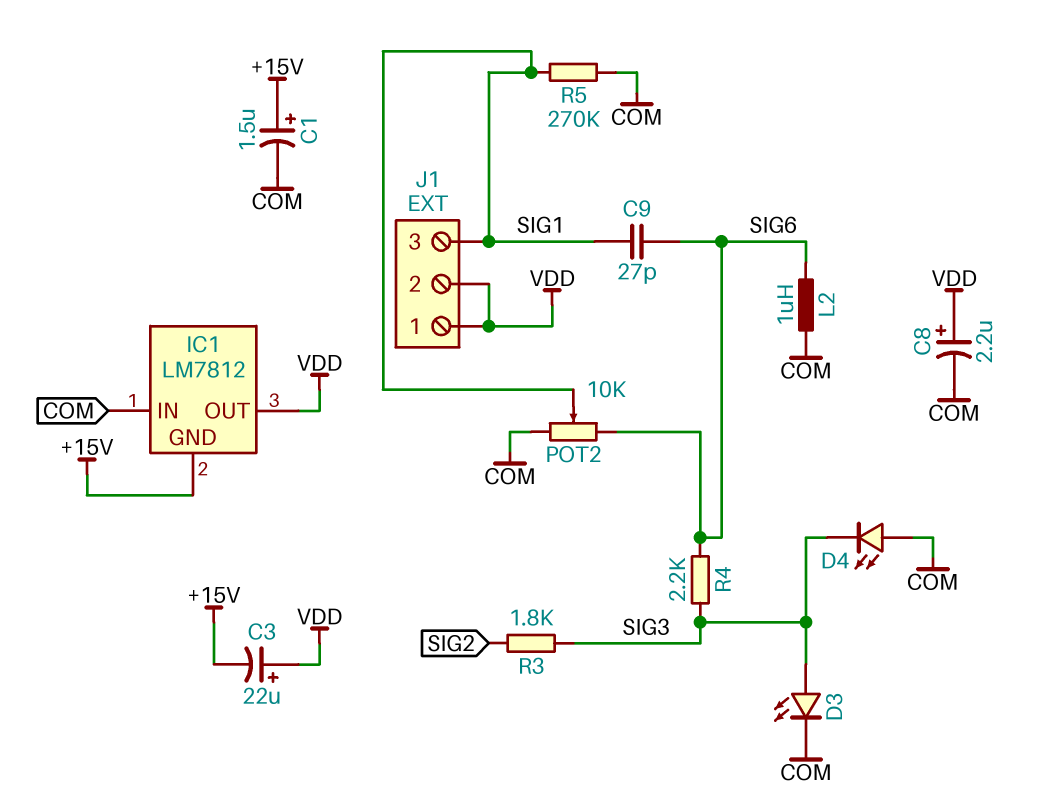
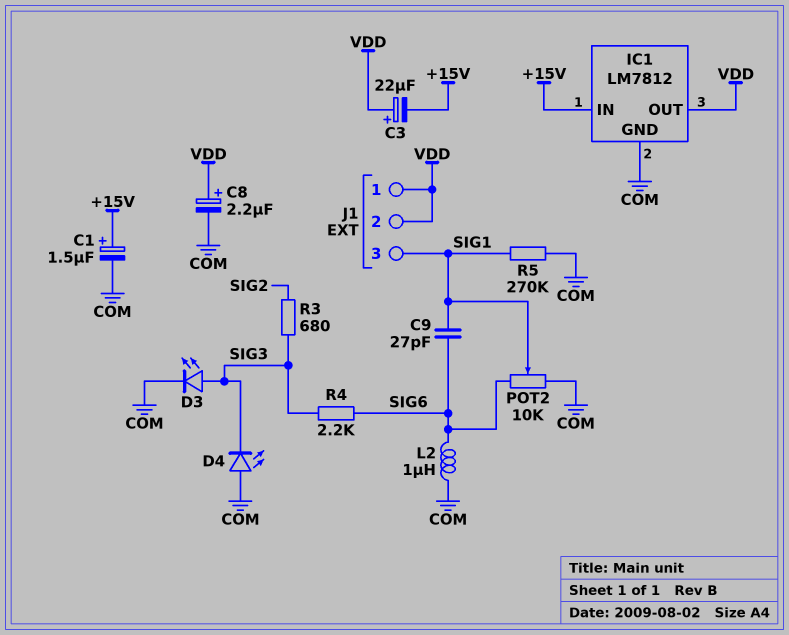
IC1 pin GND: +15V -> COM
IC1 pin IN: COM -> +15V
R3: 1.8k (SIG2, SIG3) -> 680 (SIG2, SIG3)

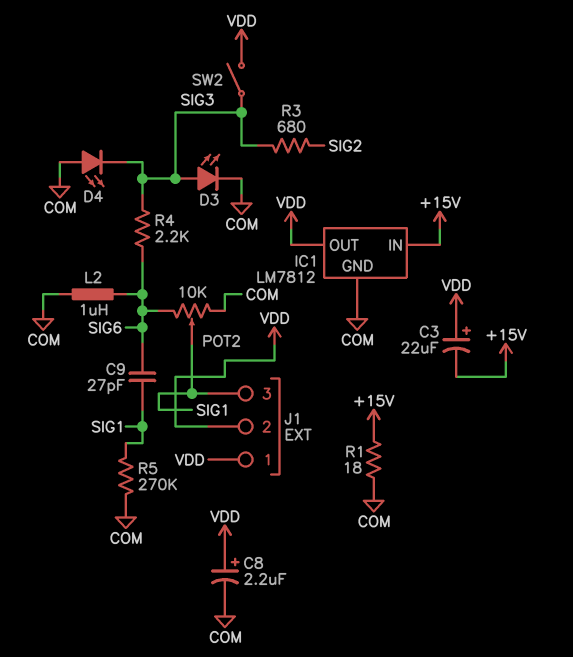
C1: 1.5uF (plus +15V, minus COM) -> none
R1: none -> 18 (+15V, COM)
SW2: none -> switch (SIG3, VDD)

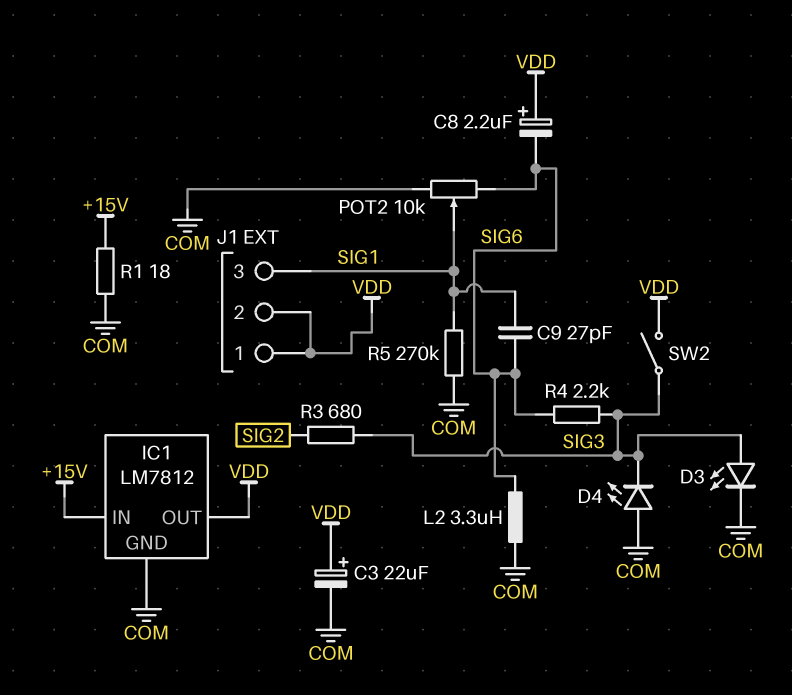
C3: 22uF (plus VDD, minus +15V) -> 22uF (plus VDD, minus COM)
C8: 2.2uF (plus VDD, minus COM) -> 2.2uF (plus VDD, minus SIG6)
L2: 1uH (COM, SIG6) -> 3.3uH (COM, SIG6)

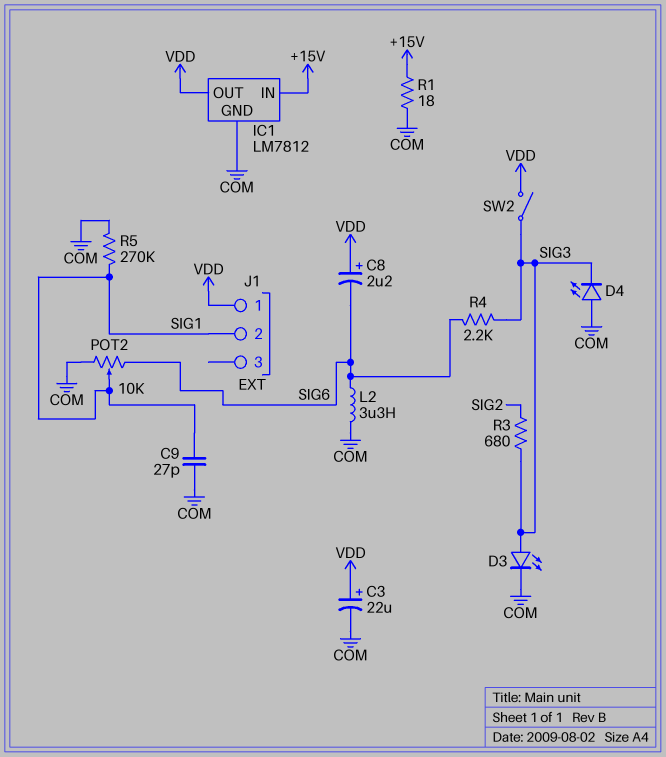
C9: 27pF (SIG1, SIG6) -> 27pF (COM, SIG1)
J1 pin 2: VDD -> SIG1
J1 pin 3: SIG1 -> none

